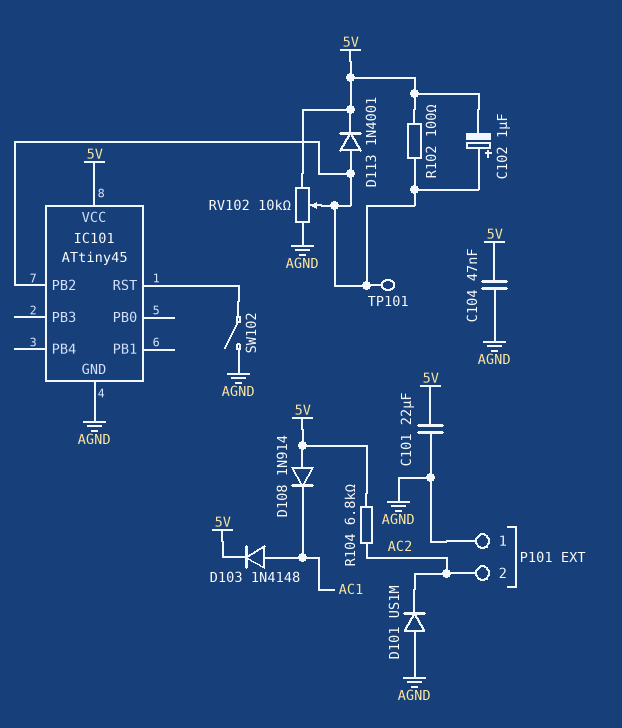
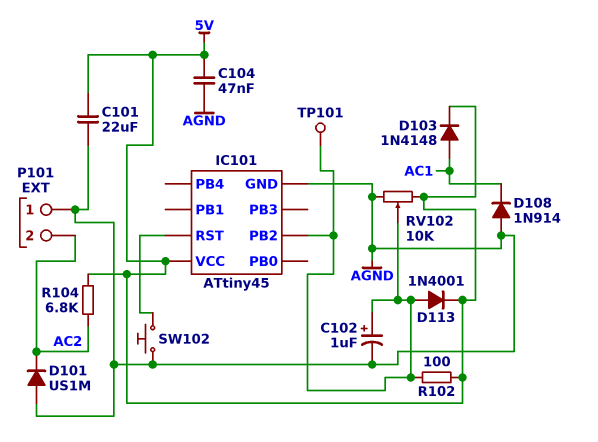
C102: 1uF (plus IC101/PB2, minus 5V) -> 1uF (plus IC101/PB2, minus AGND)
D108: diode 1N914 (A 5V, K AC1) -> diode 1N914 (A AGND, K AC1)
SW102: switch (AGND, IC101/RST) -> button (AGND, IC101/RST)

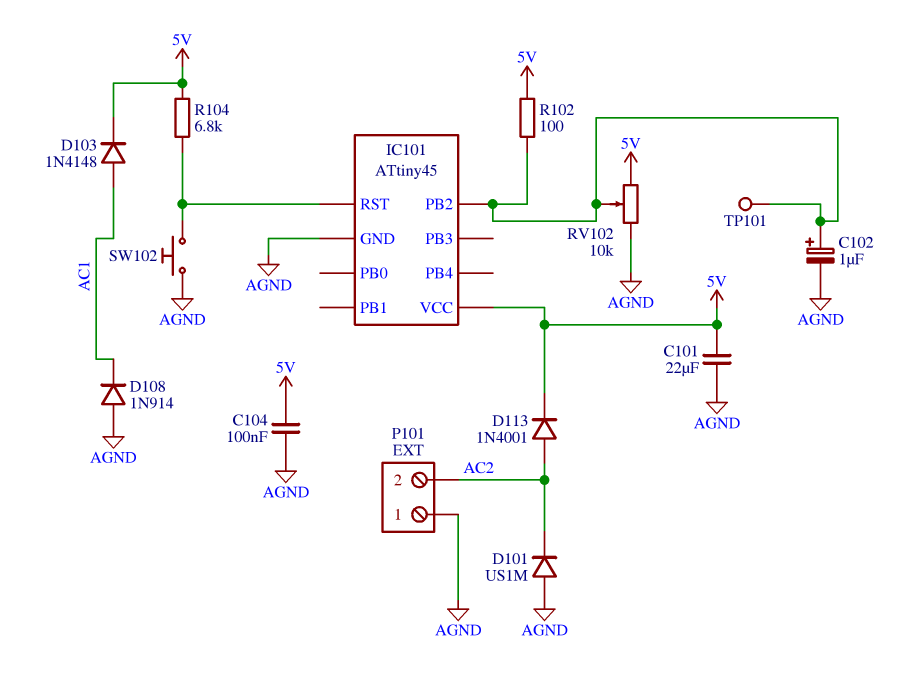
C104: 47nF (5V, AGND) -> 100nF (5V, AGND)
D113: diode 1N4001 (A IC101/PB2, K 5V) -> diode 1N4001 (A AC2, K 5V)
R104: 6.8k (5V, AC2) -> 6.8k (5V, IC101/RST)

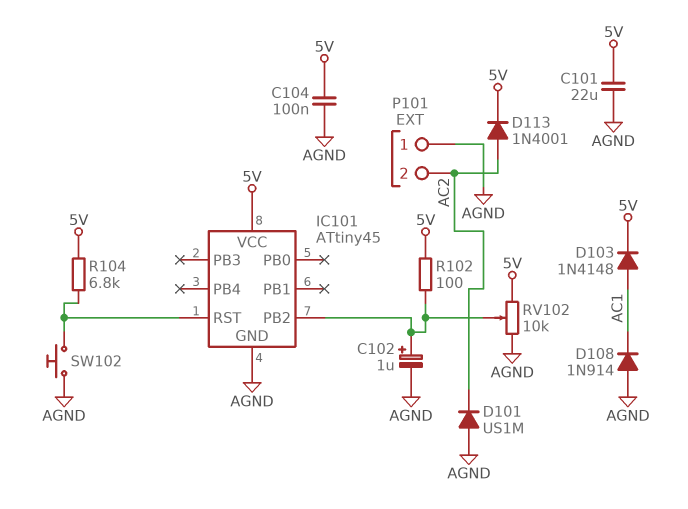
TP101: test point (IC101/PB2) -> none

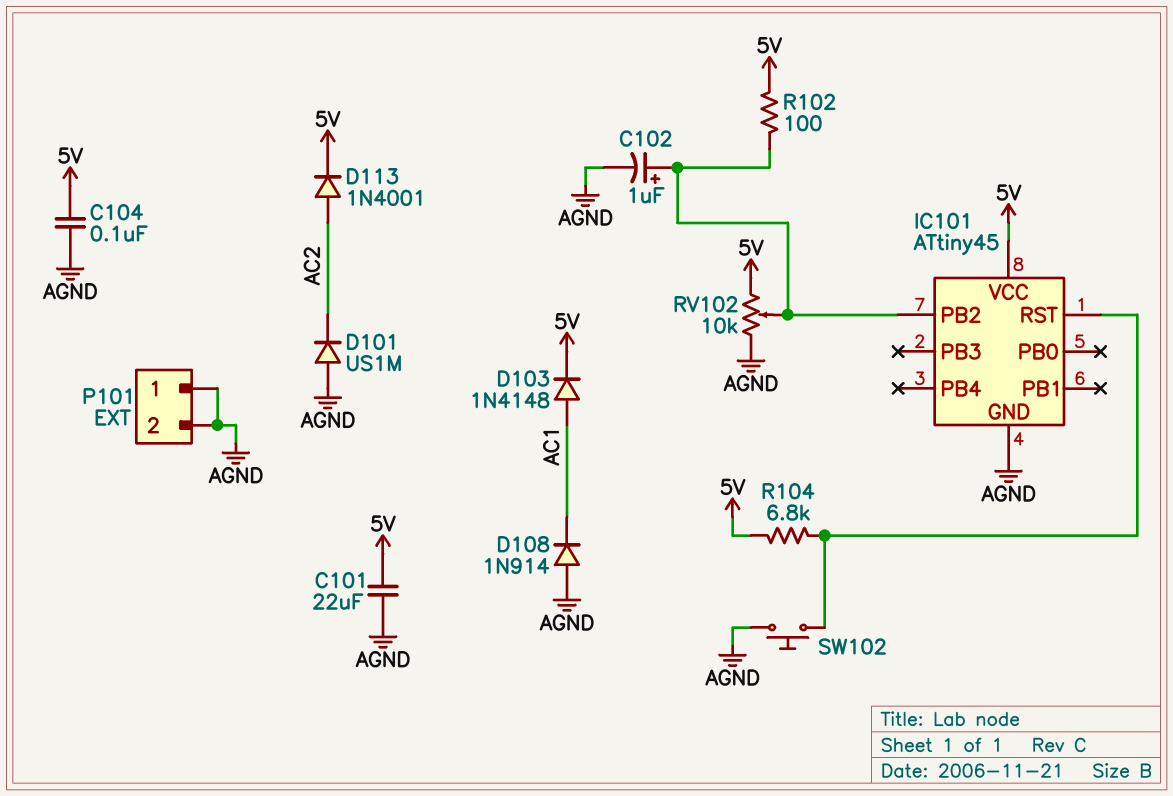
P101 pin 2: AC2 -> AGND

